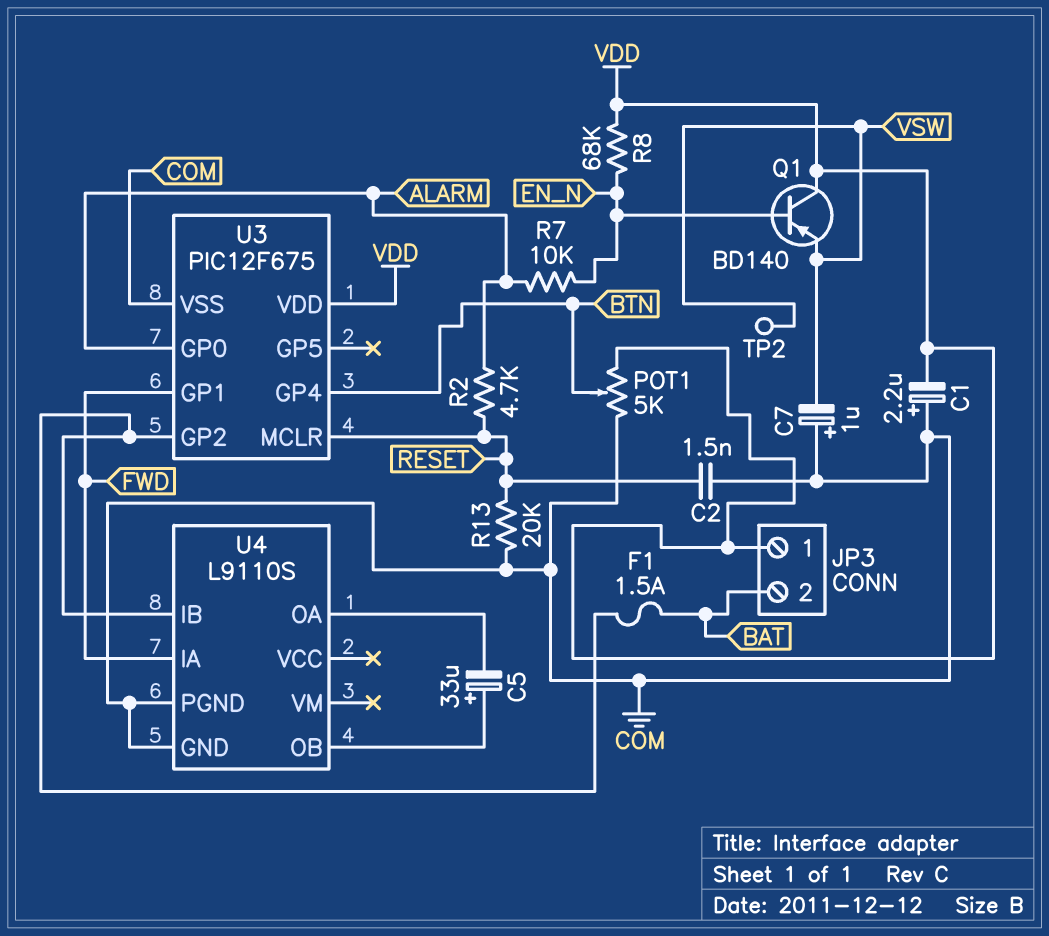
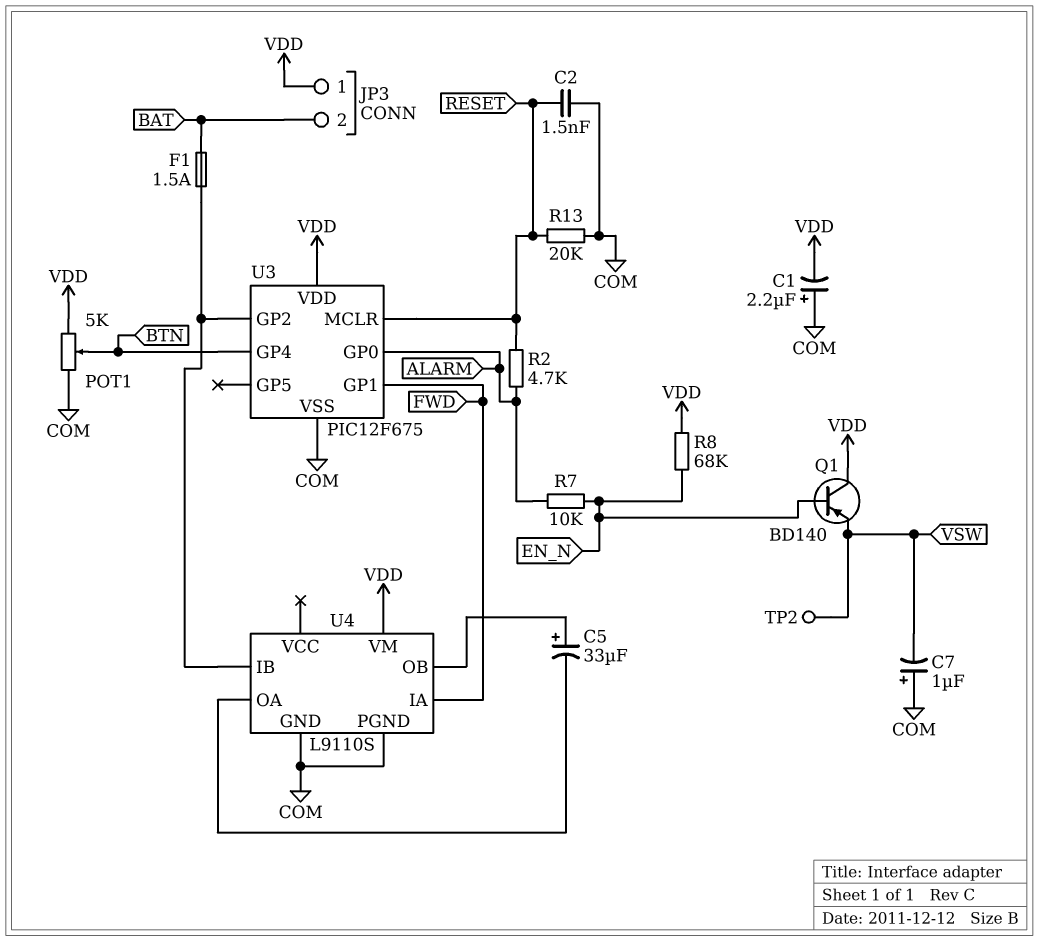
U4 pin VM: none -> VDD

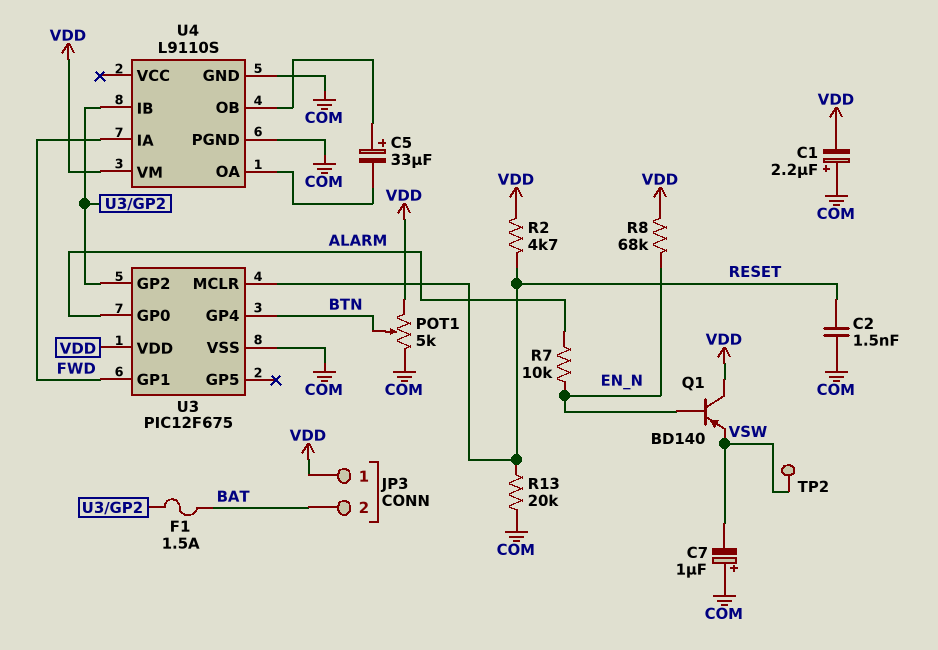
R2: 4.7k (ALARM, RESET) -> 4.7k (RESET, VDD)

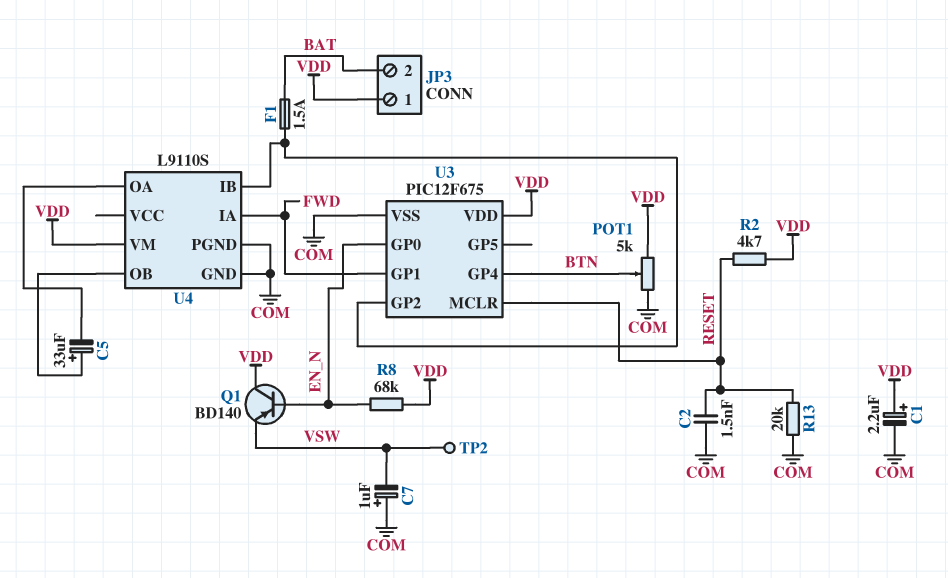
C1: 2.2uF (plus COM, minus VDD) -> 2.2uF (plus VDD, minus COM)
R7: 10k (ALARM, EN_N) -> none
U3 pin GP0: ALARM -> EN_N

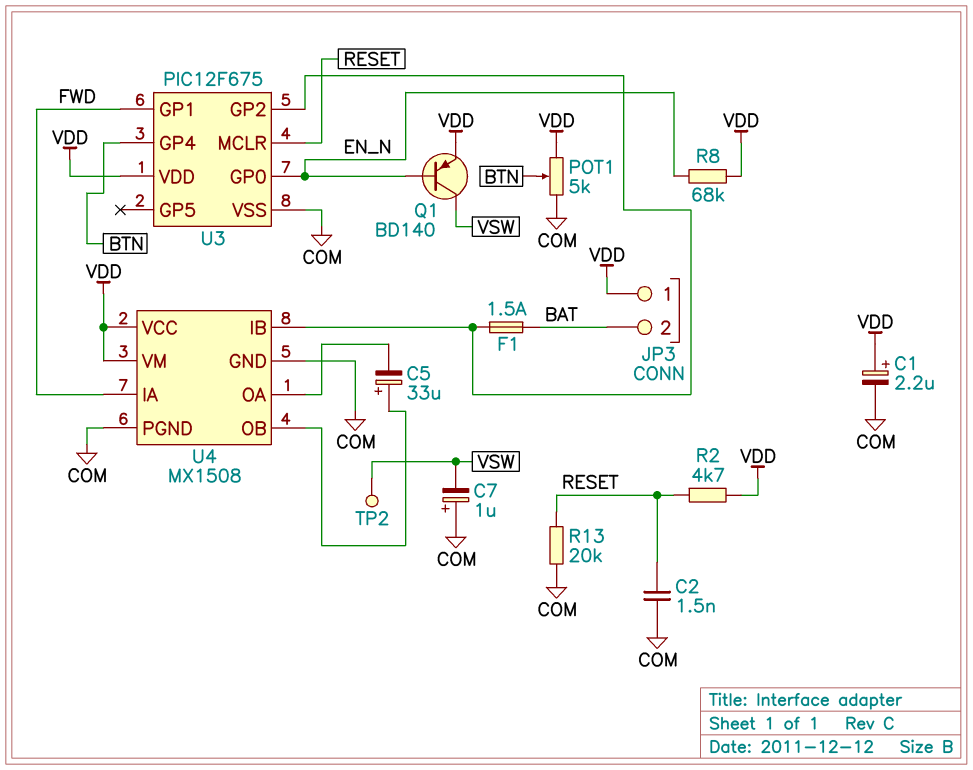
Q1: PNP BD140 (B EN_N, C VDD, E VSW) -> PNP BD140 (B EN_N, C VSW, E VDD)
U4: L9110S -> MX1508
U4 pin VCC: none -> VDD

